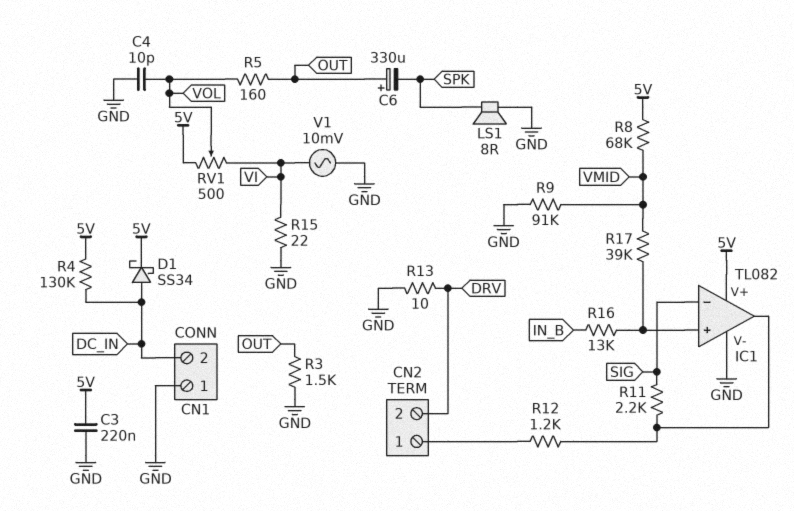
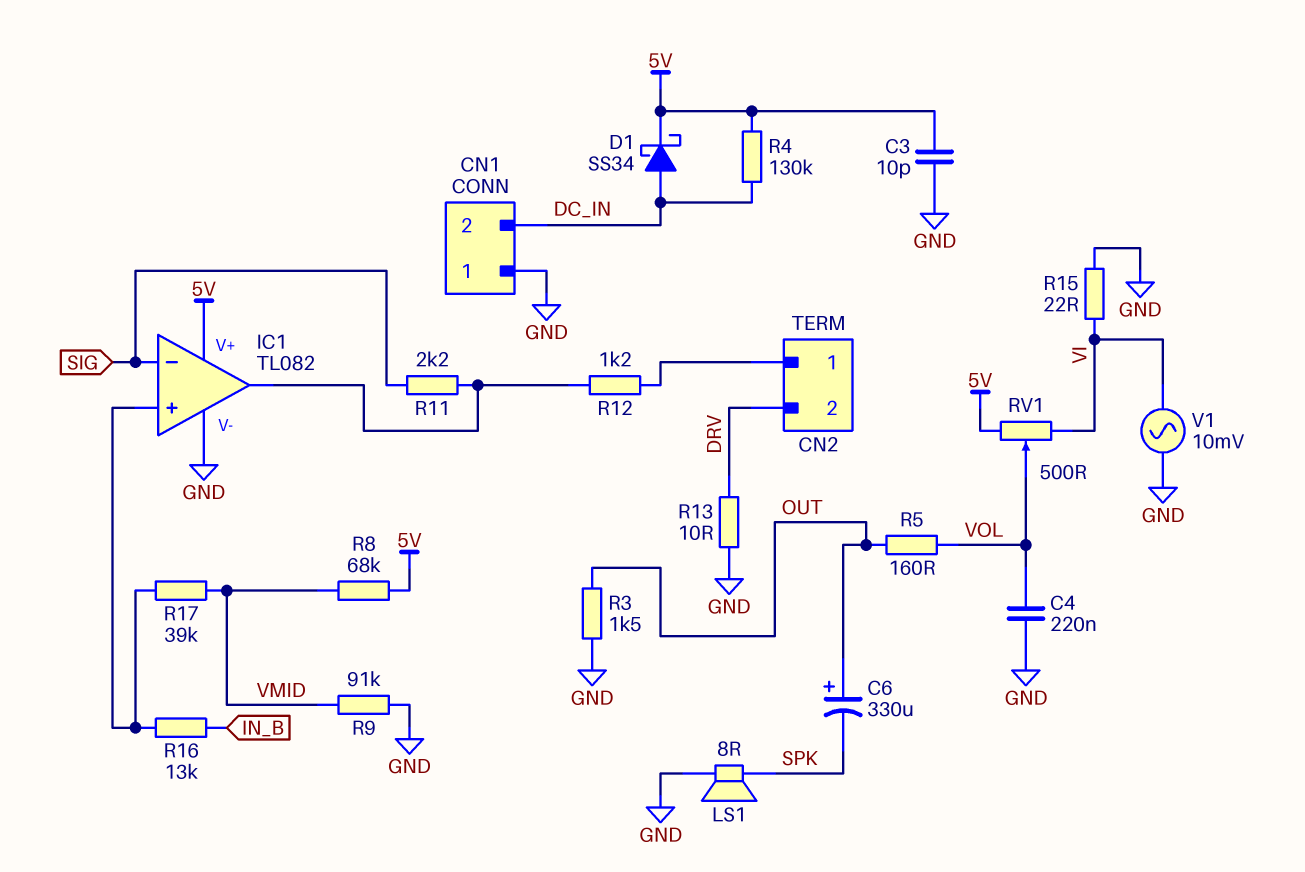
C3: 220nF (5V, GND) -> 10pF (5V, GND)
C4: 10pF (GND, VOL) -> 220nF (GND, VOL)

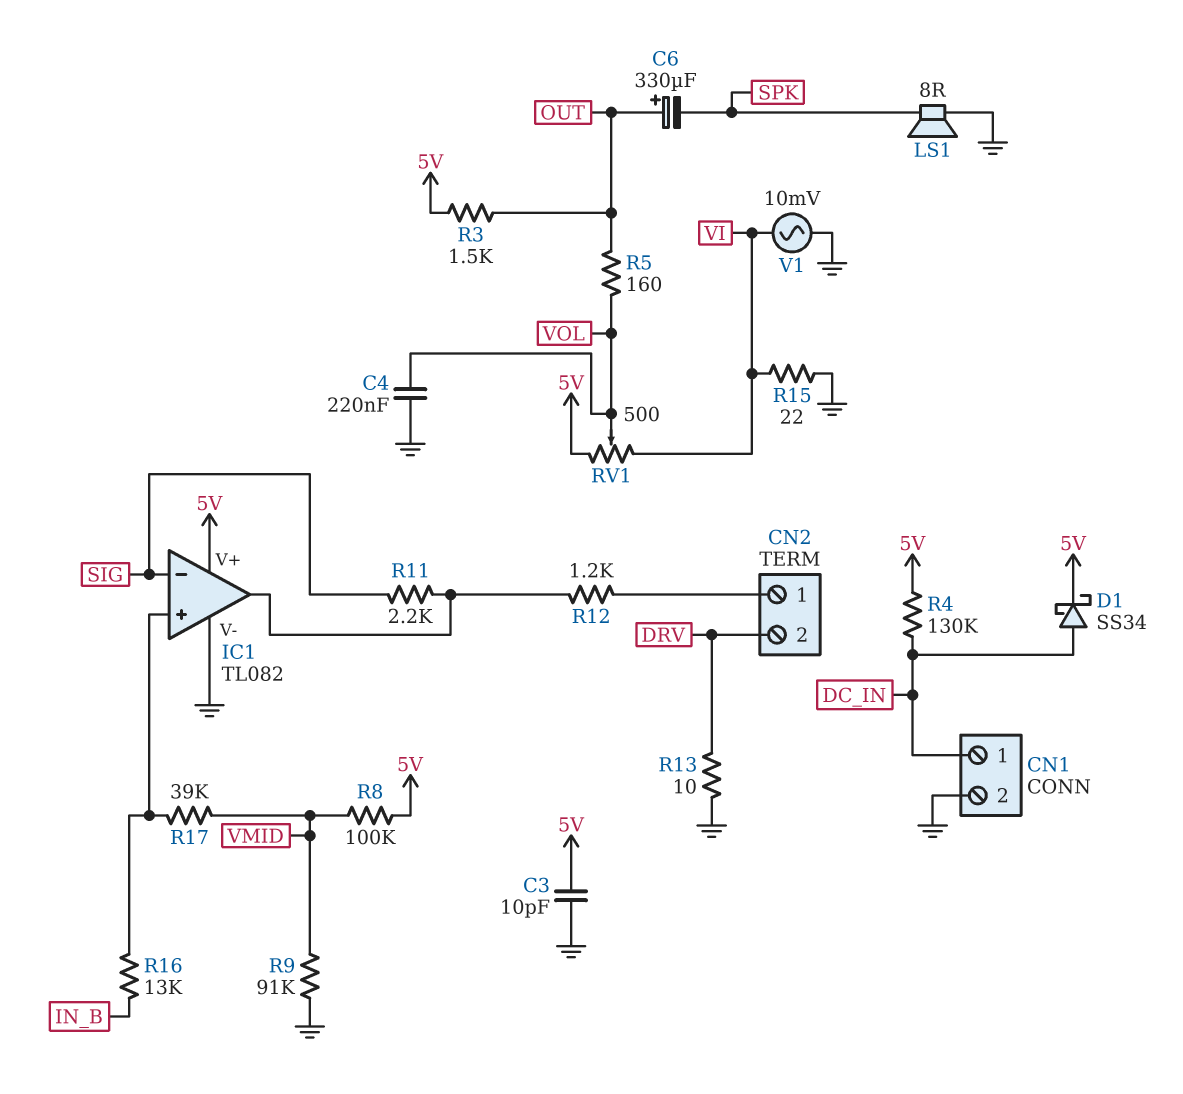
CN1 pin 1: GND -> DC_IN
CN1 pin 2: DC_IN -> GND
R3: 1.5k (GND, OUT) -> 1.5k (5V, OUT)
R8: 68k (5V, VMID) -> 100k (5V, VMID)

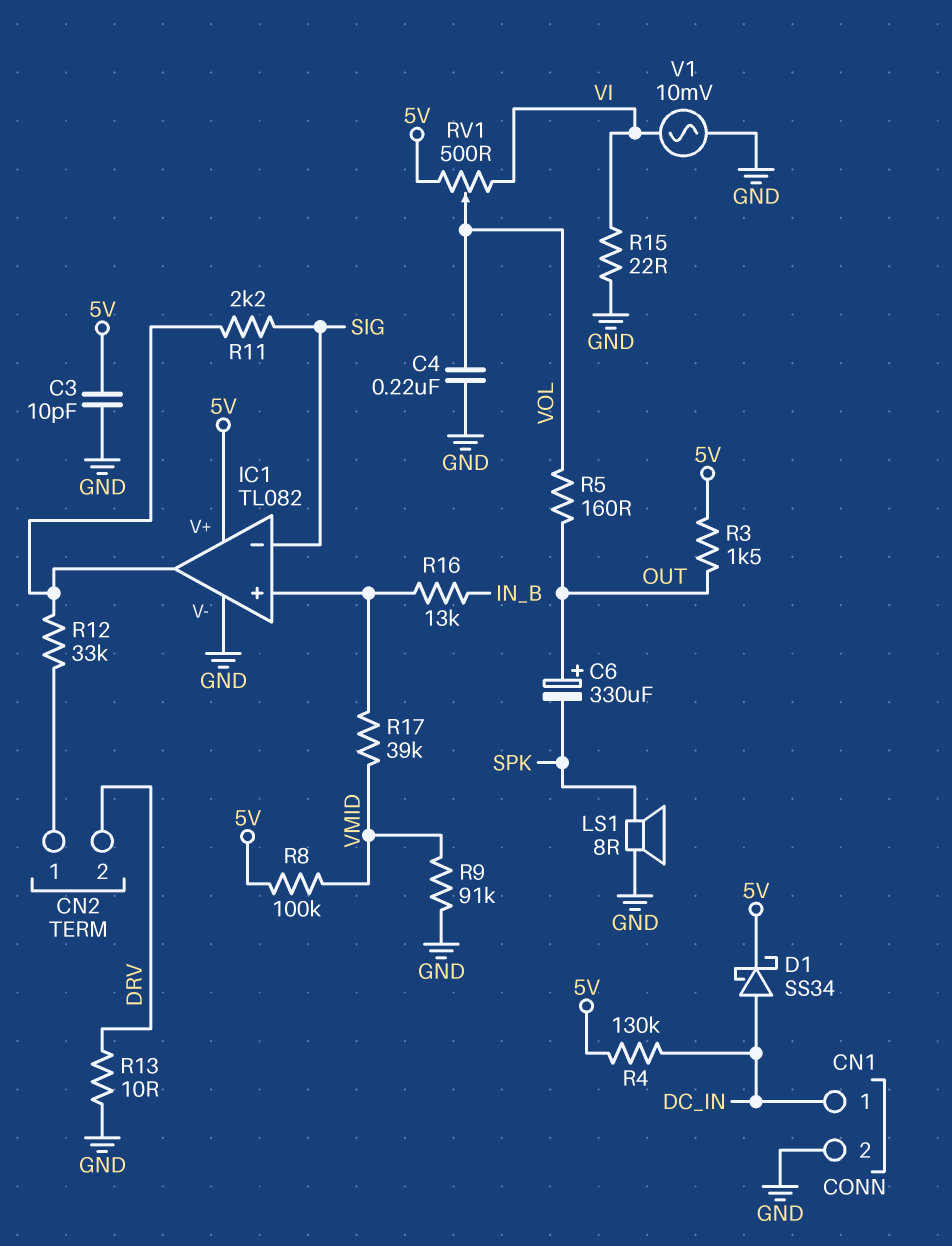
R12: 1.2k (CN2/1, IC1/out) -> 33k (CN2/1, IC1/out)

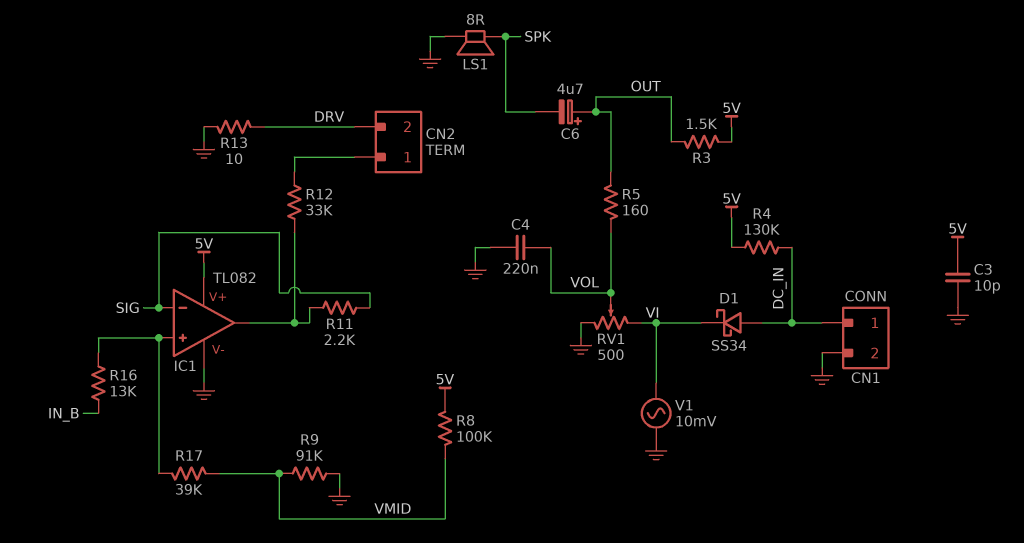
C6: 330uF (plus OUT, minus SPK) -> 4.7uF (plus OUT, minus SPK)
D1: schottky SS34 (A DC_IN, K 5V) -> schottky SS34 (A DC_IN, K VI)
R15: 22 (GND, VI) -> none
RV1: 500 (5V, VI, wiper VOL) -> 500 (GND, VI, wiper VOL)

